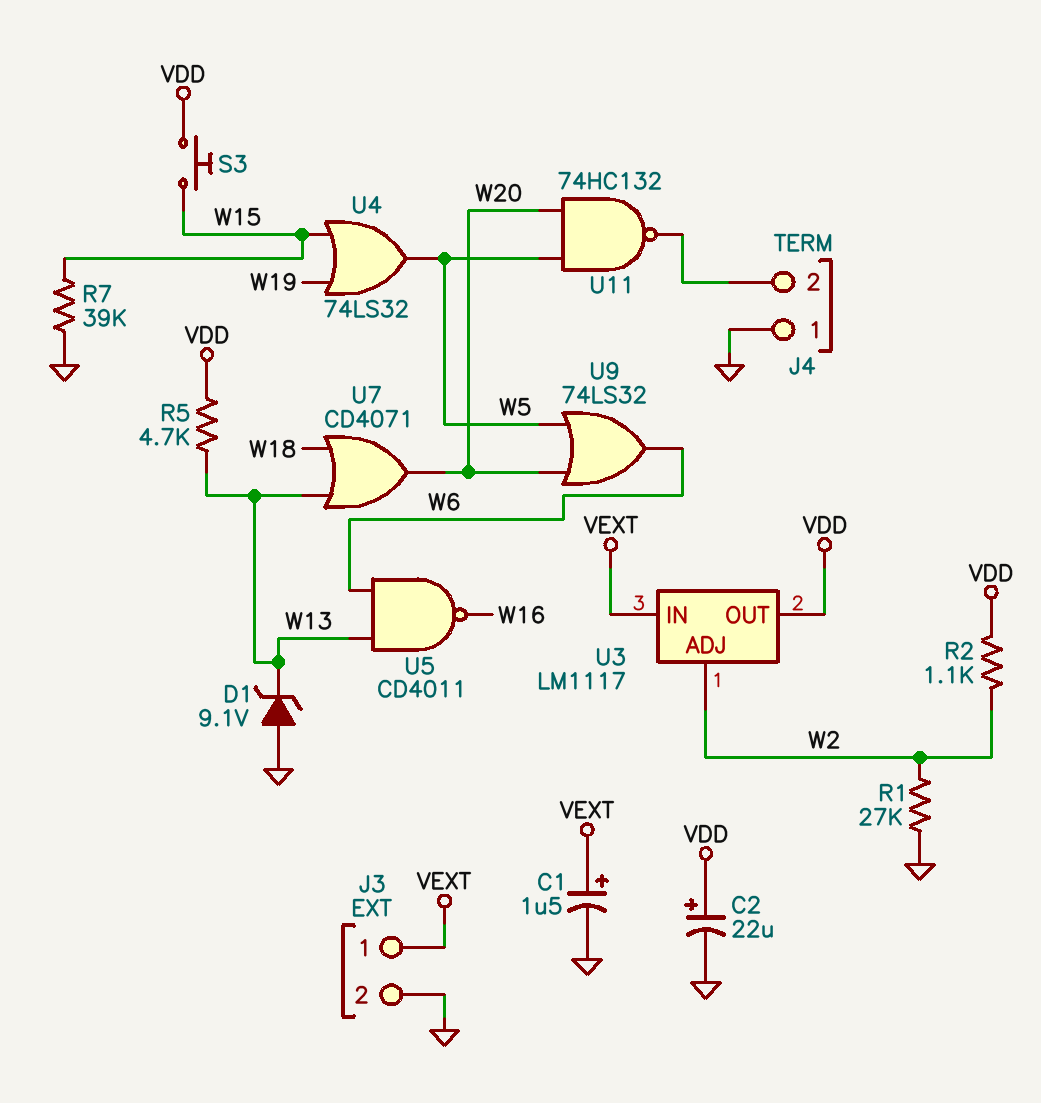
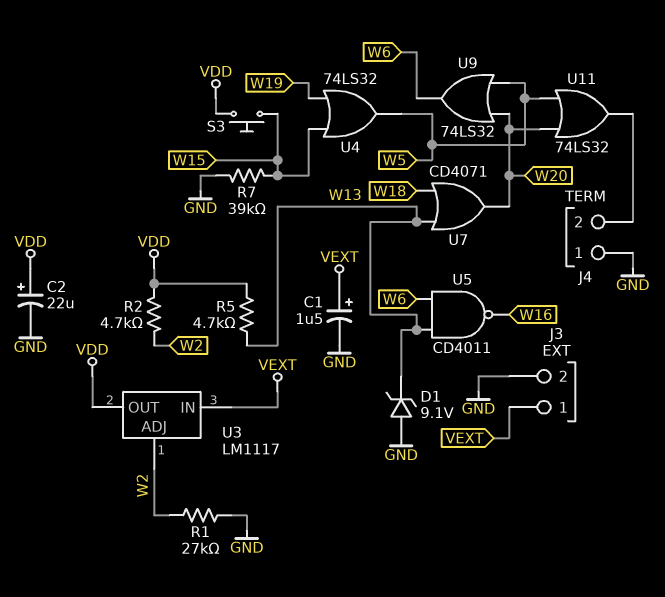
R2: 1.1k (VDD, W2) -> 4.7k (VDD, W2)
U11: NAND 74HC132 (in W5, in W20, out J4/2) -> OR 74LS32 (in W5, in W20, out J4/2)

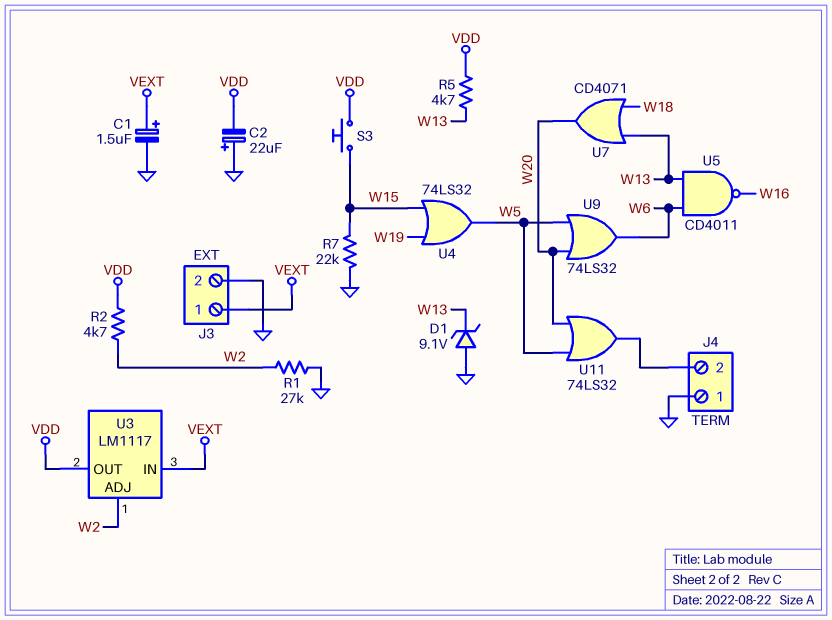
C2: 22uF (plus VDD, minus GND) -> 22uF (plus GND, minus VDD)
R7: 39k (GND, W15) -> 22k (GND, W15)

